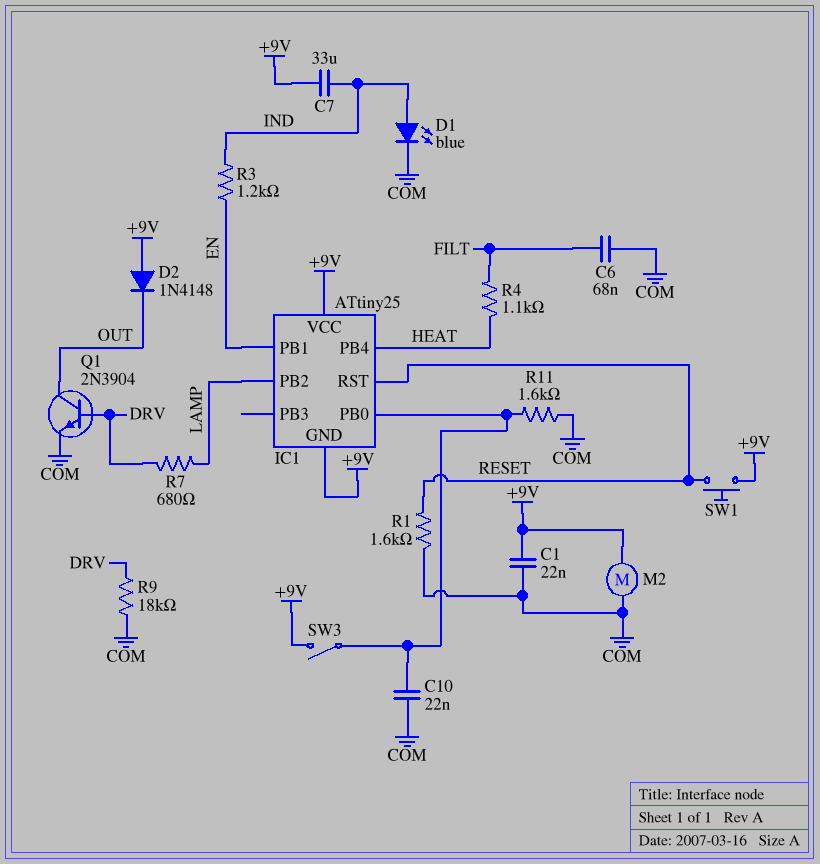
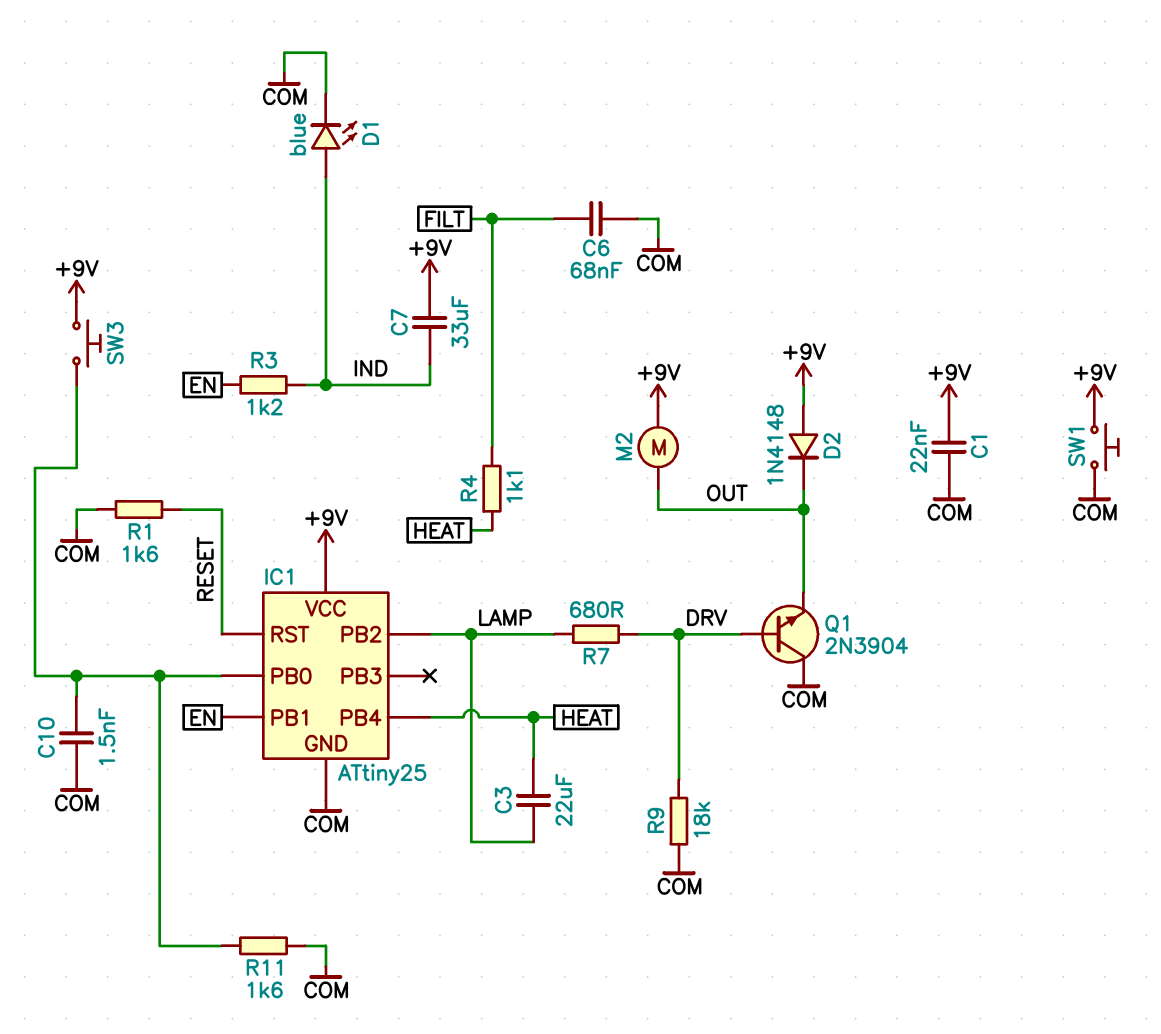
C3: none -> 22uF (HEAT, LAMP)
C10: 22nF (COM, IC1/PB0) -> 1.5nF (COM, IC1/PB0)
IC1 pin GND: +9V -> COM
M2: motor (+9V, COM) -> motor (+9V, OUT)
Q1: NPN 2N3904 (B DRV, C OUT, E COM) -> NPN 2N3904 (B DRV, C COM, E OUT)
SW1: button (+9V, RESET) -> button (+9V, COM)
SW3: switch (+9V, IC1/PB0) -> button (+9V, IC1/PB0)

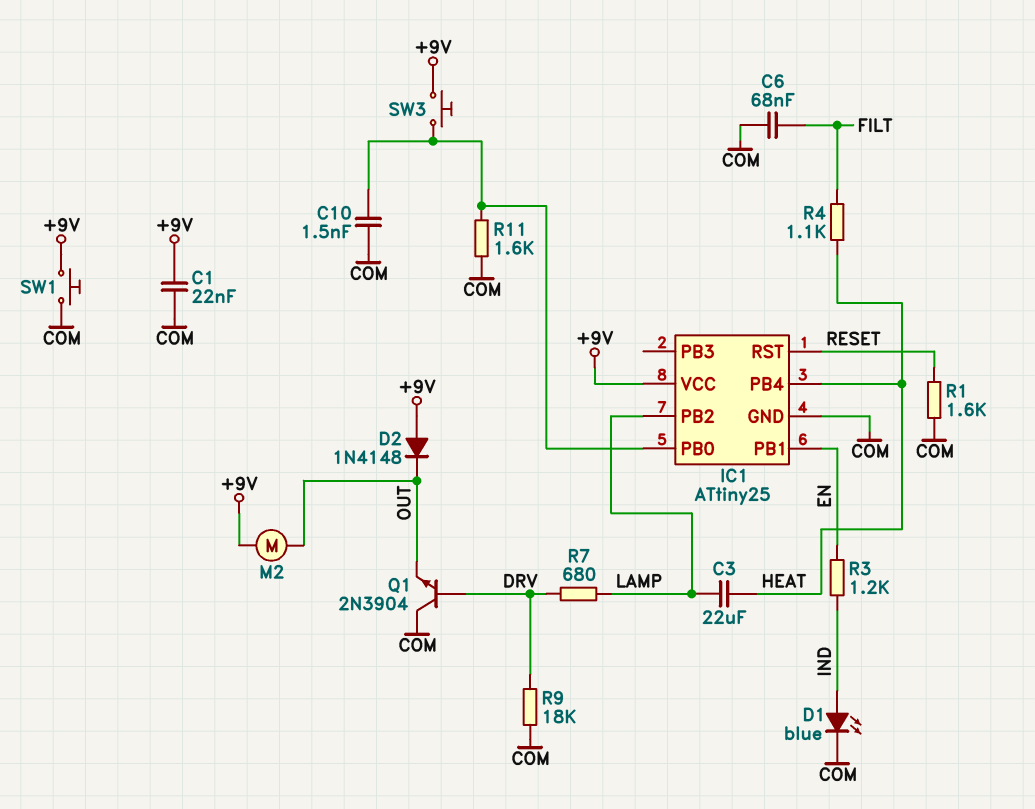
C7: 33uF (+9V, IND) -> none

